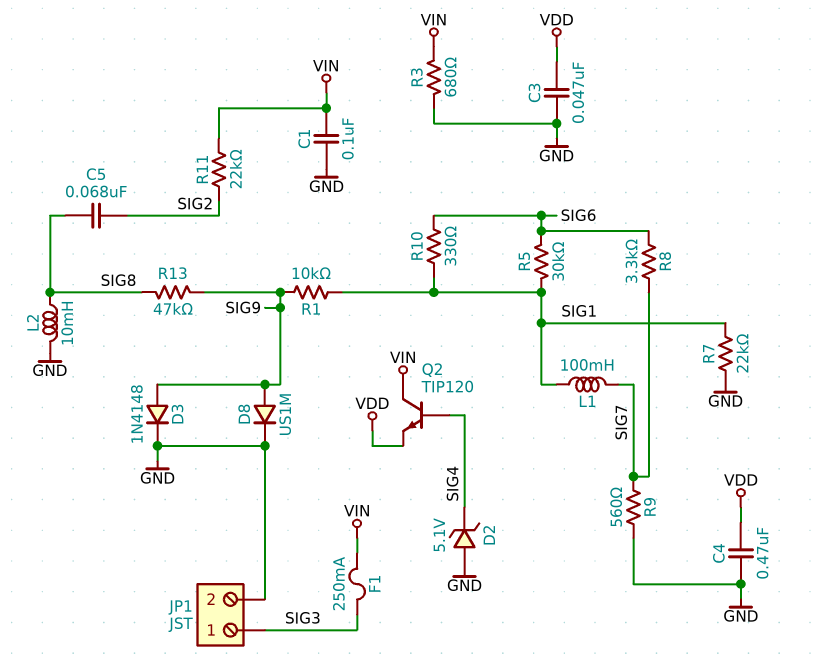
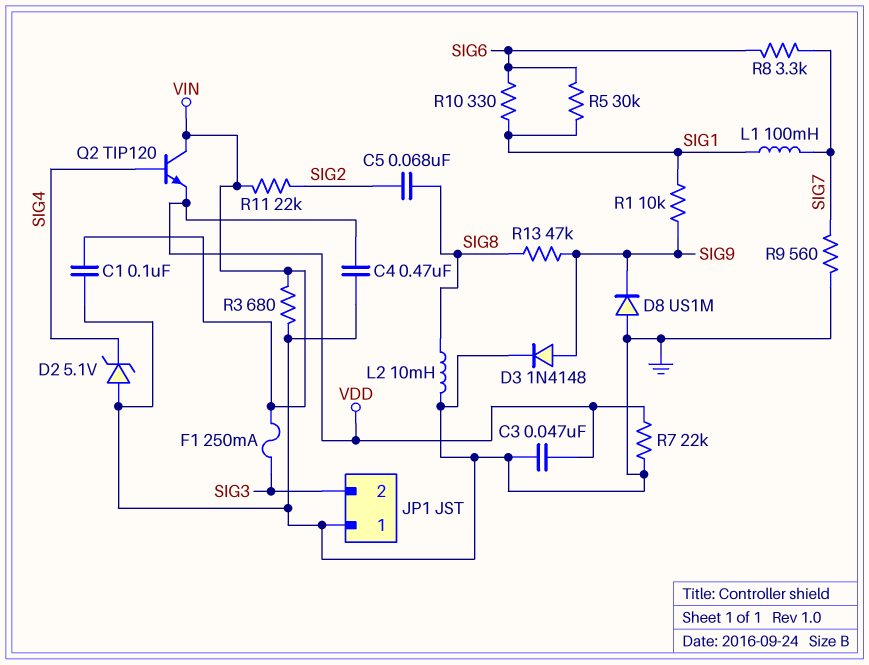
D8: diode US1M (A SIG9, K GND) -> diode US1M (A GND, K SIG9)
JP1 pin 1: SIG3 -> GND
JP1 pin 2: GND -> SIG3
R7: 22k (GND, SIG1) -> 22k (GND, VDD)

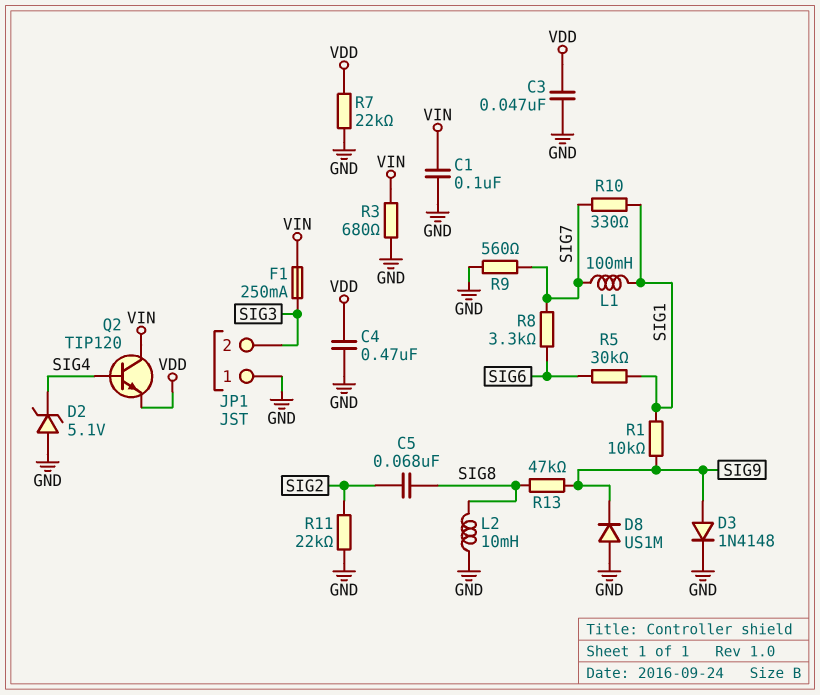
R10: 330 (SIG1, SIG6) -> 330 (SIG1, SIG7)
R11: 22k (SIG2, VIN) -> 22k (GND, SIG2)

